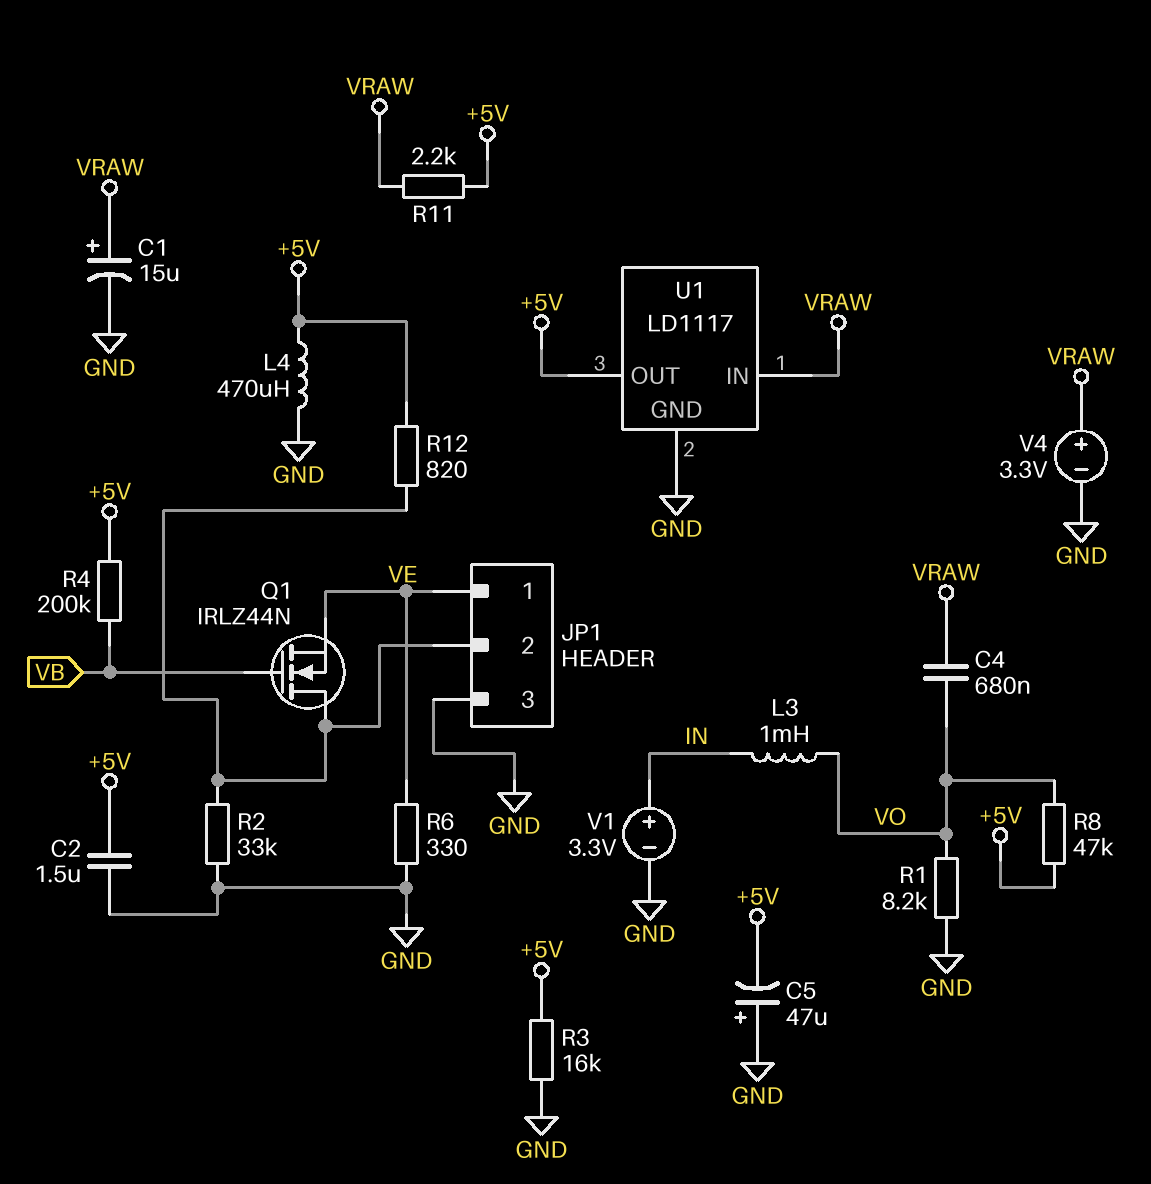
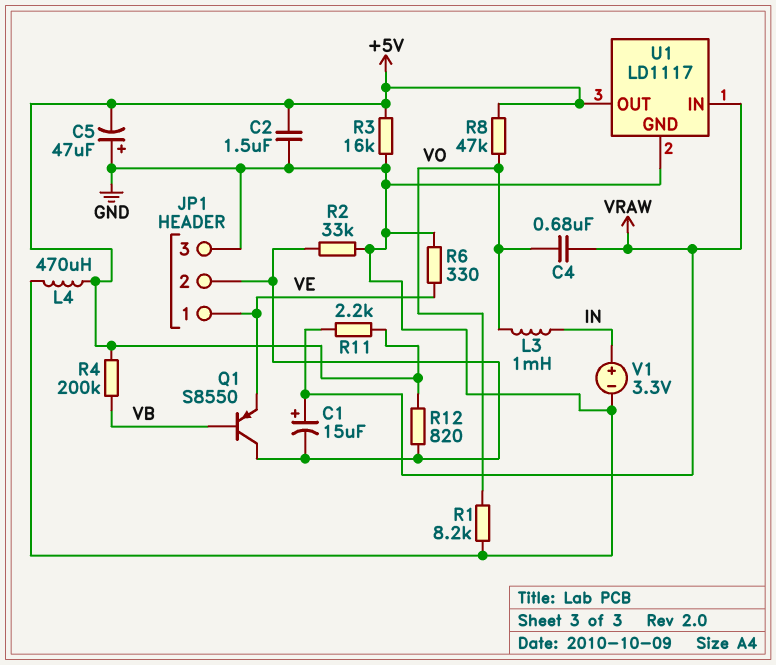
C1: 15uF (plus VRAW, minus GND) -> 15uF (plus VRAW, minus JP1/2)
Q1: NMOS IRLZ44N (G VB, D JP1/2, S VE) -> PNP S8550 (B VB, C JP1/2, E VE)
V4: 3.3V (plus VRAW, minus GND) -> none

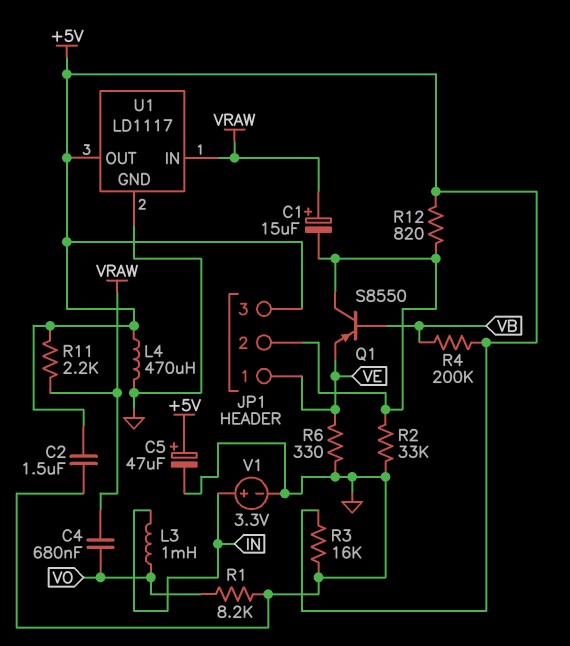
C5: 47uF (plus GND, minus +5V) -> 47uF (plus +5V, minus GND)
JP1 pin 3: GND -> +5V
R8: 47k (+5V, VO) -> none

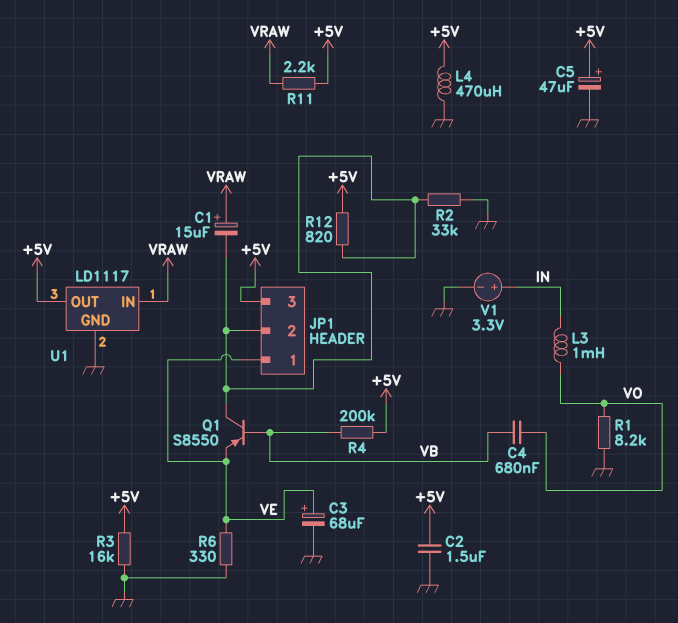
C3: none -> 68uF (plus VE, minus GND)
C4: 680nF (VO, VRAW) -> 680nF (VB, VO)

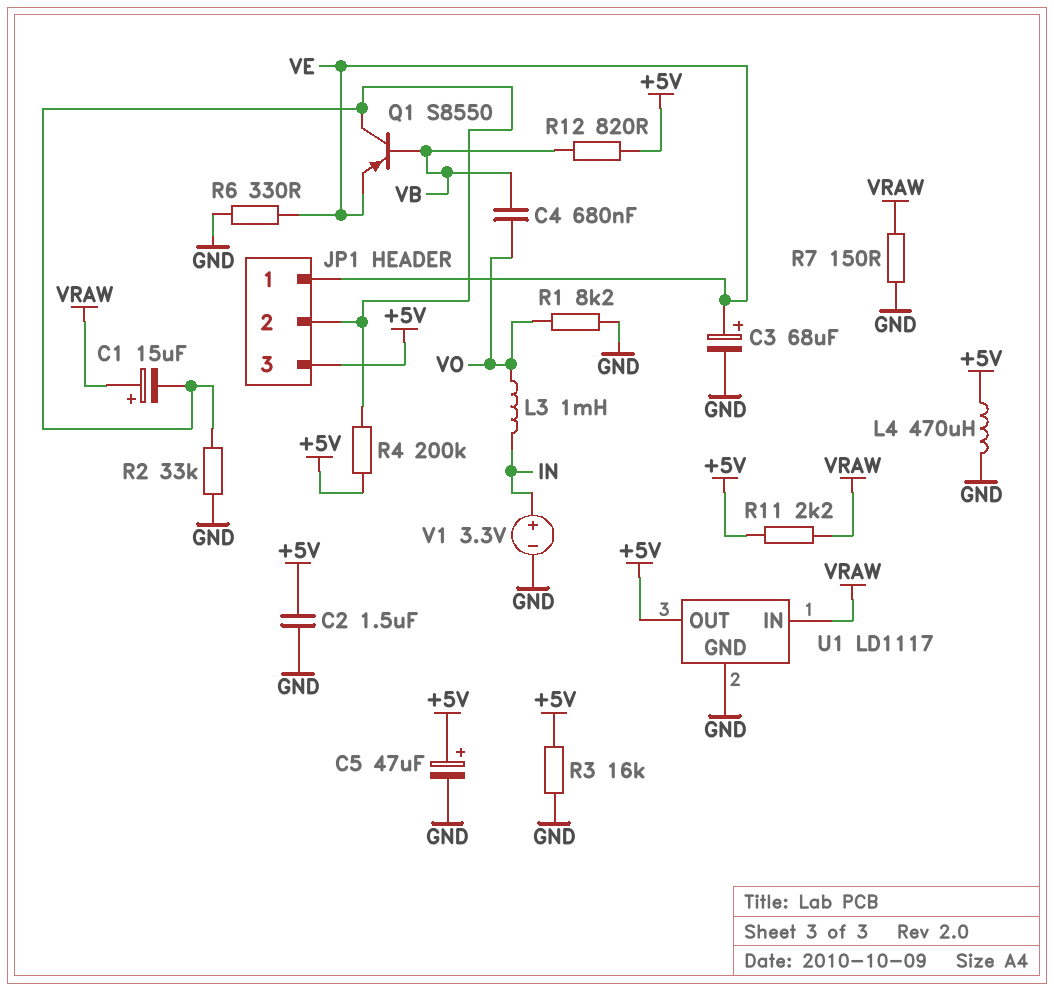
R4: 200k (+5V, VB) -> 200k (+5V, JP1/2)
R7: none -> 150 (GND, VRAW)
R12: 820 (+5V, JP1/2) -> 820 (+5V, VB)

